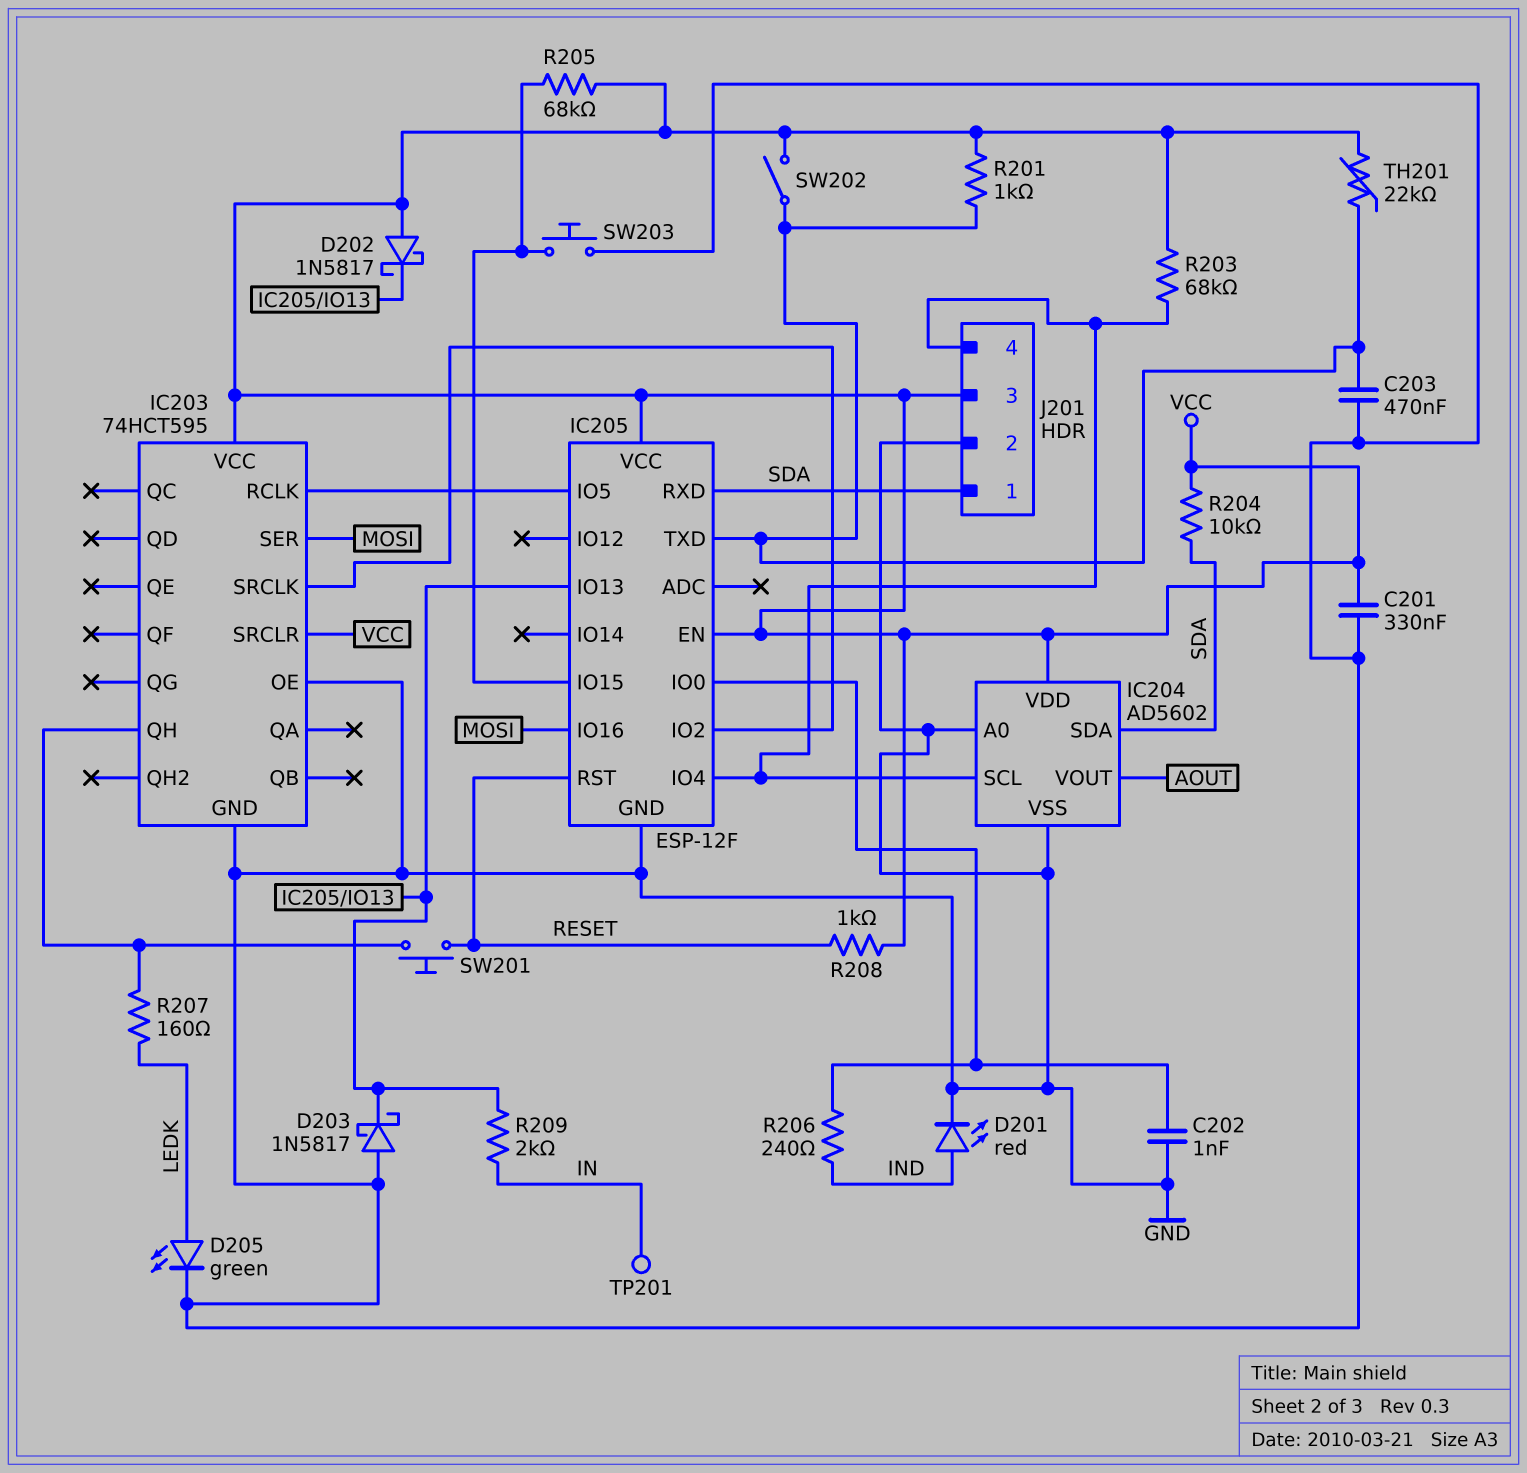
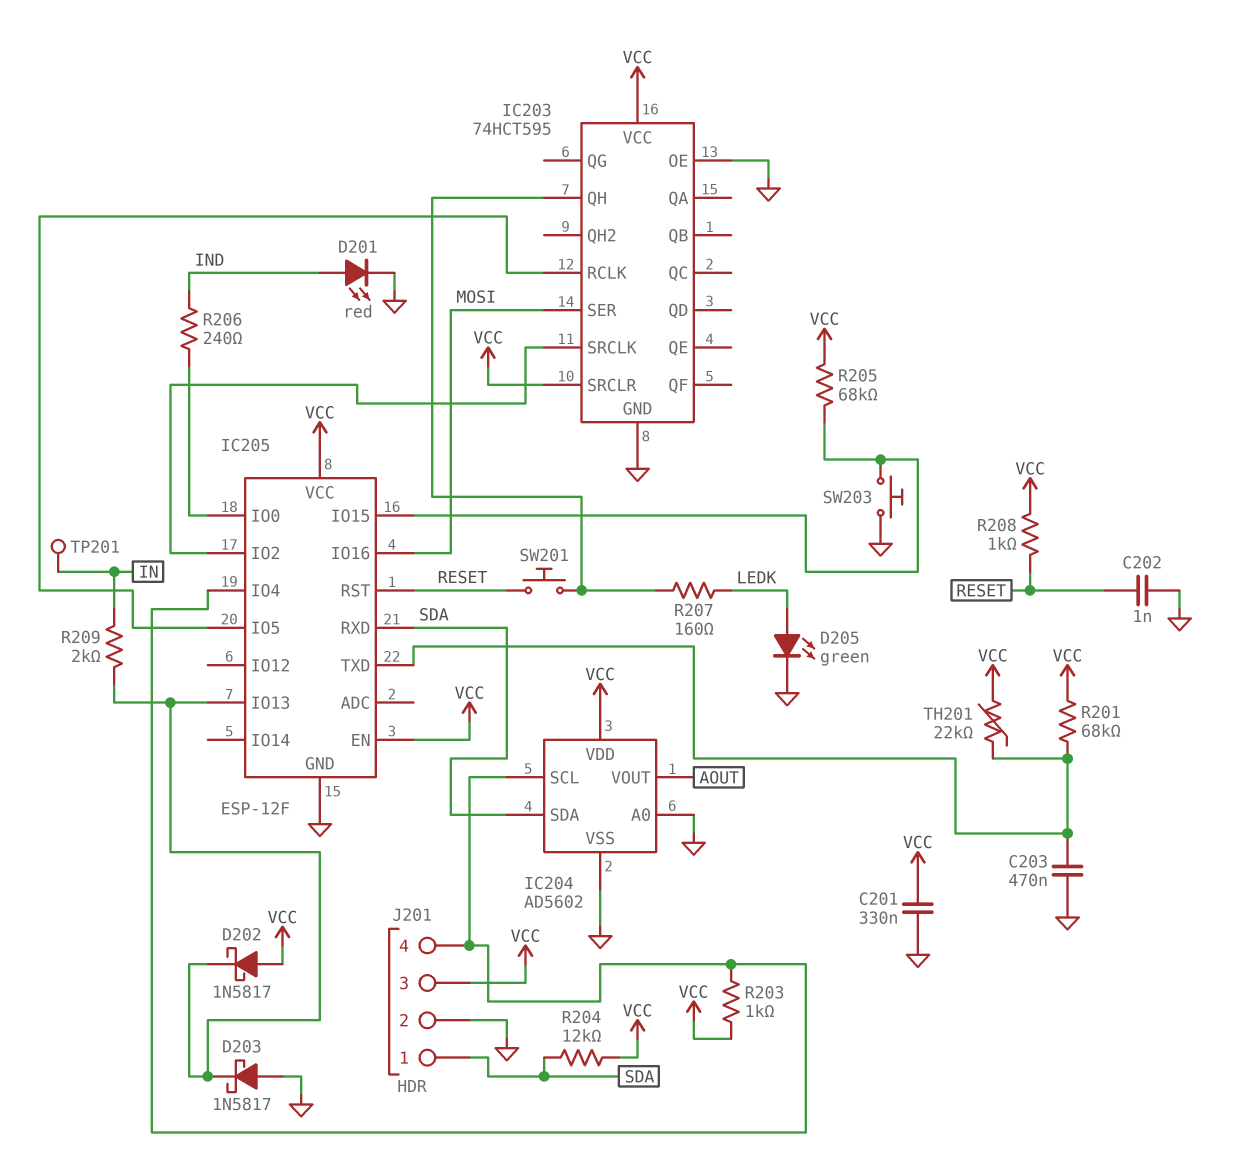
C202: 1nF (GND, IC205/IO0) -> 1nF (GND, RESET)
R201: 1k (IC205/TXD, VCC) -> 68k (IC205/TXD, VCC)
R203: 68k (IC204/SCL, VCC) -> 1k (IC204/SCL, VCC)
R204: 10k (SDA, VCC) -> 12k (SDA, VCC)
SW202: switch (IC205/TXD, VCC) -> none

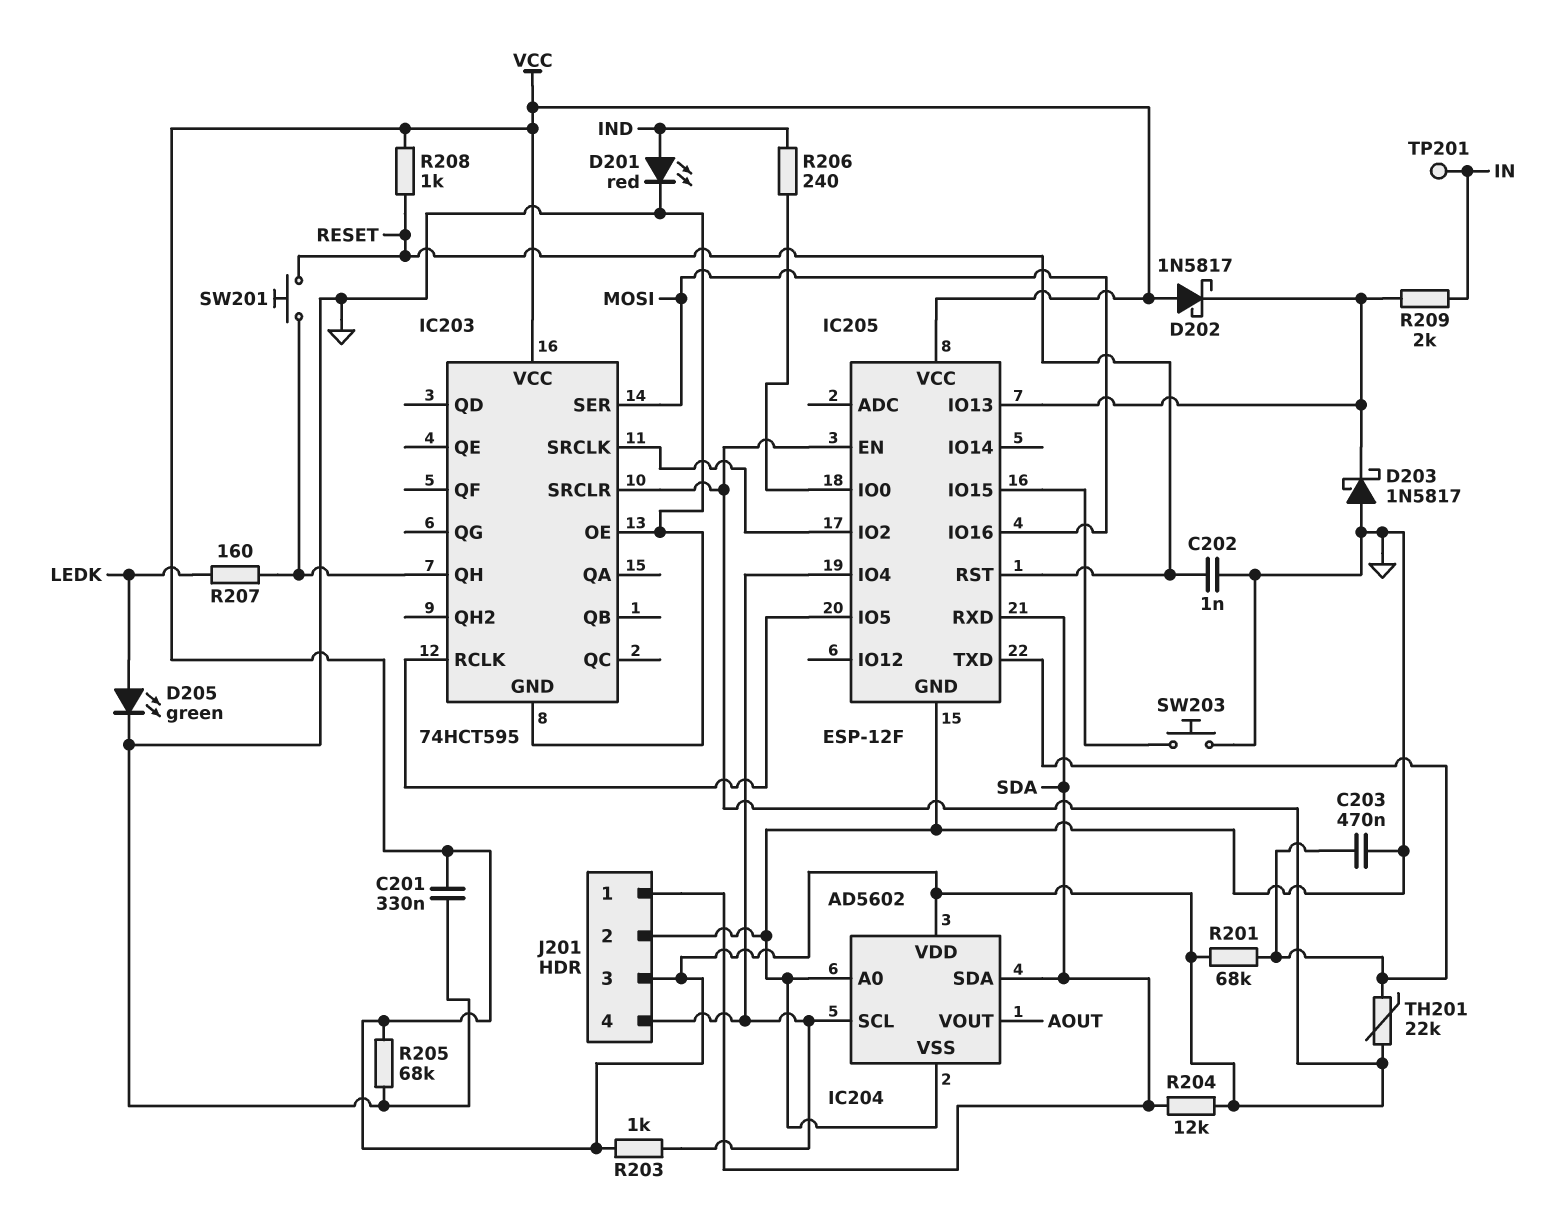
R205: 68k (IC205/IO15, VCC) -> 68k (GND, VCC)

